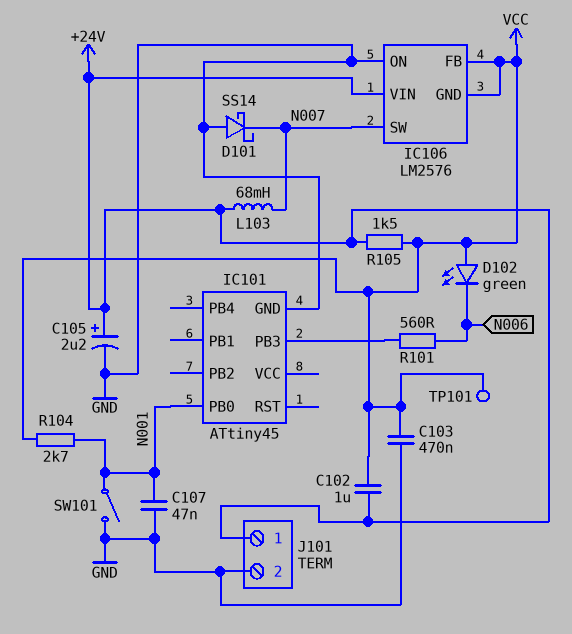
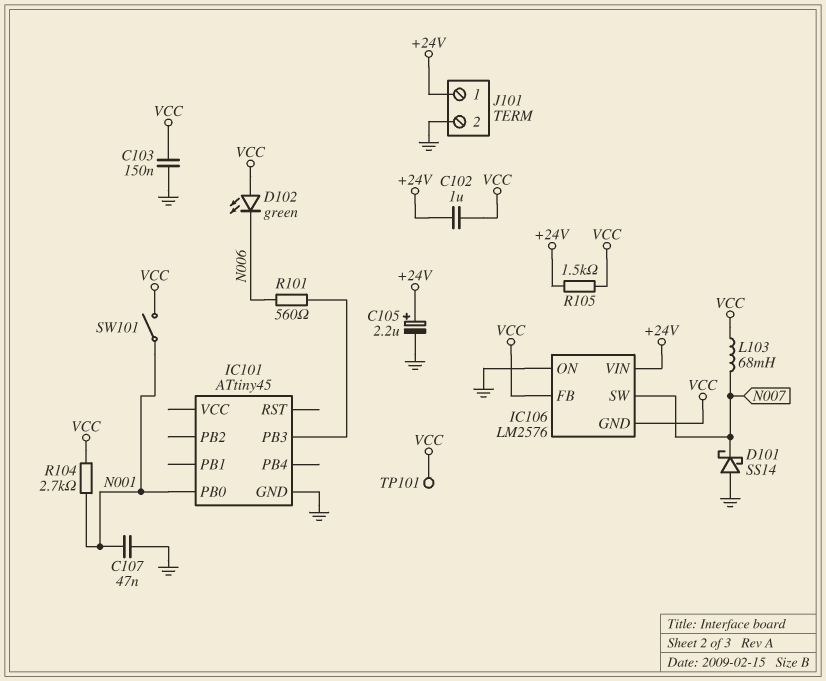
C103: 470nF (GND, VCC) -> 150nF (GND, VCC)
L103: 68mH (+24V, N007) -> 68mH (N007, VCC)
SW101: switch (GND, N001) -> switch (N001, VCC)

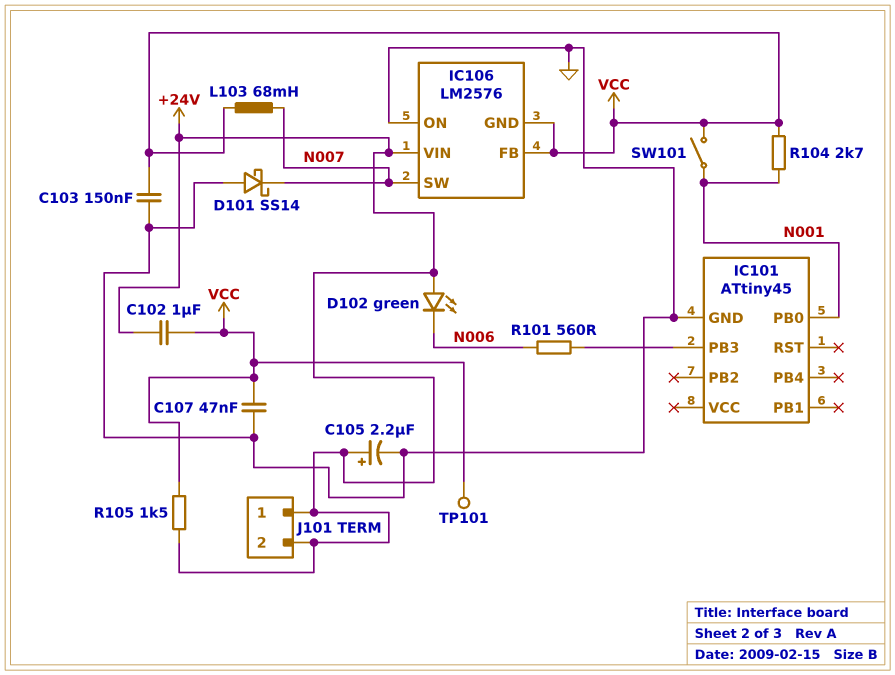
C107: 47nF (GND, N001) -> 47nF (GND, VCC)
D102: LED green (A VCC, K N006) -> LED green (A +24V, K N006)
J101 pin 2: GND -> +24V

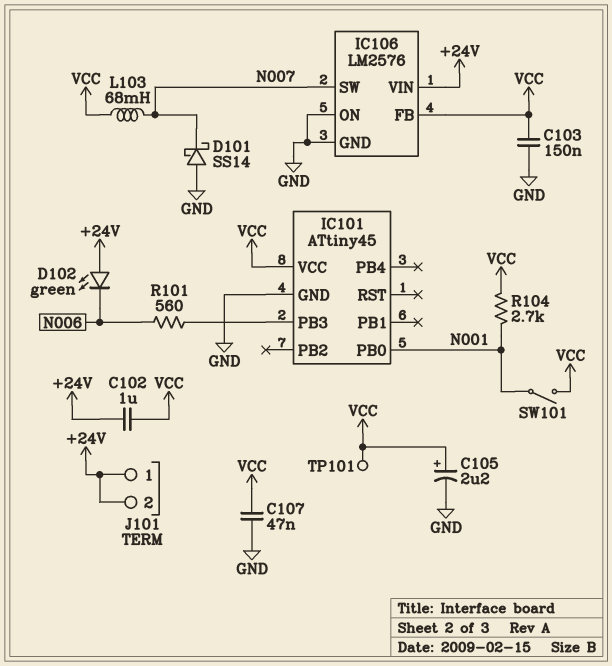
C105: 2.2uF (plus +24V, minus GND) -> 2.2uF (plus VCC, minus GND)
IC101 pin VCC: none -> VCC
IC106 pin GND: VCC -> GND
R105: 1.5k (+24V, VCC) -> none

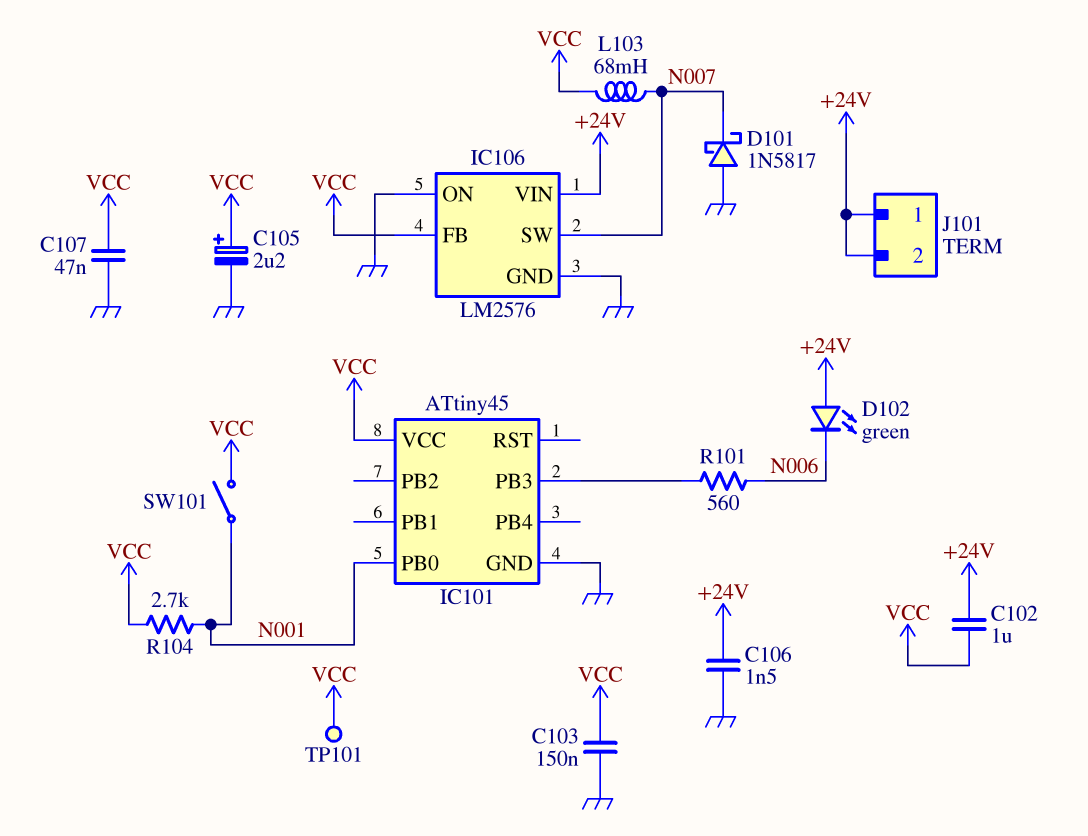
C106: none -> 1.5nF (+24V, GND)
D101: schottky SS14 (A GND, K N007) -> schottky 1N5817 (A GND, K N007)

